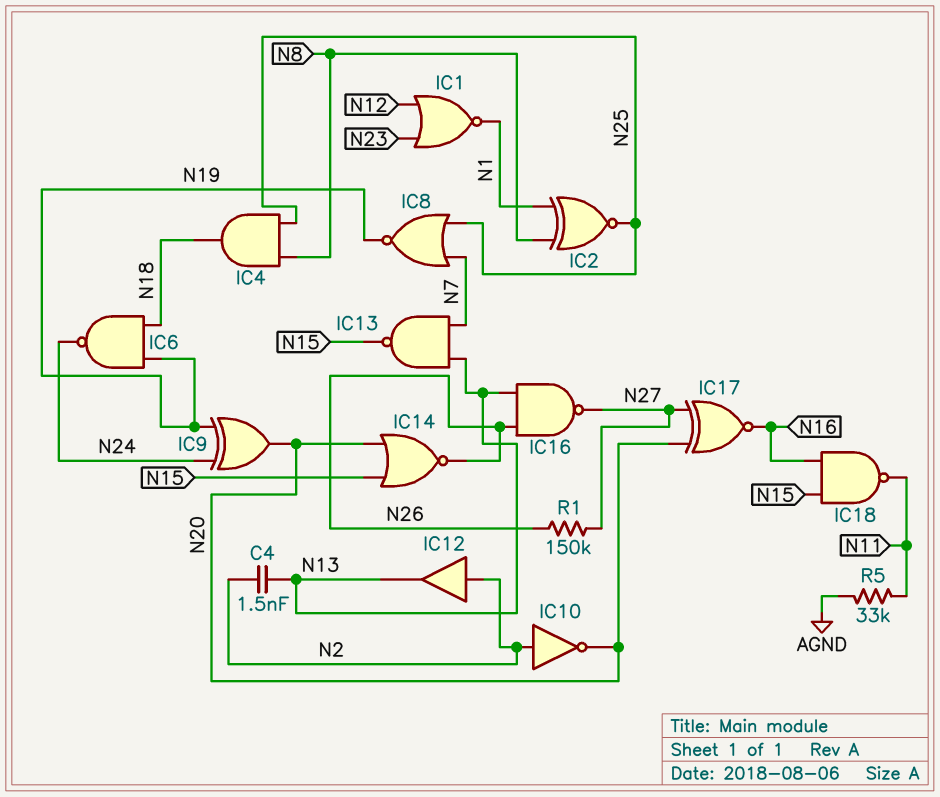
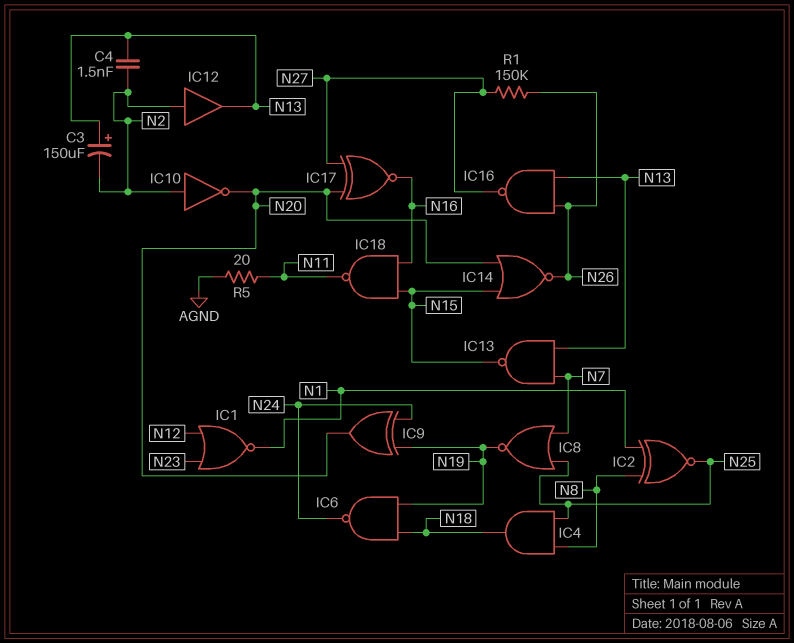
C3: none -> 150uF (plus N13, minus N2)
R5: 33k (AGND, N11) -> 20 (AGND, N11)

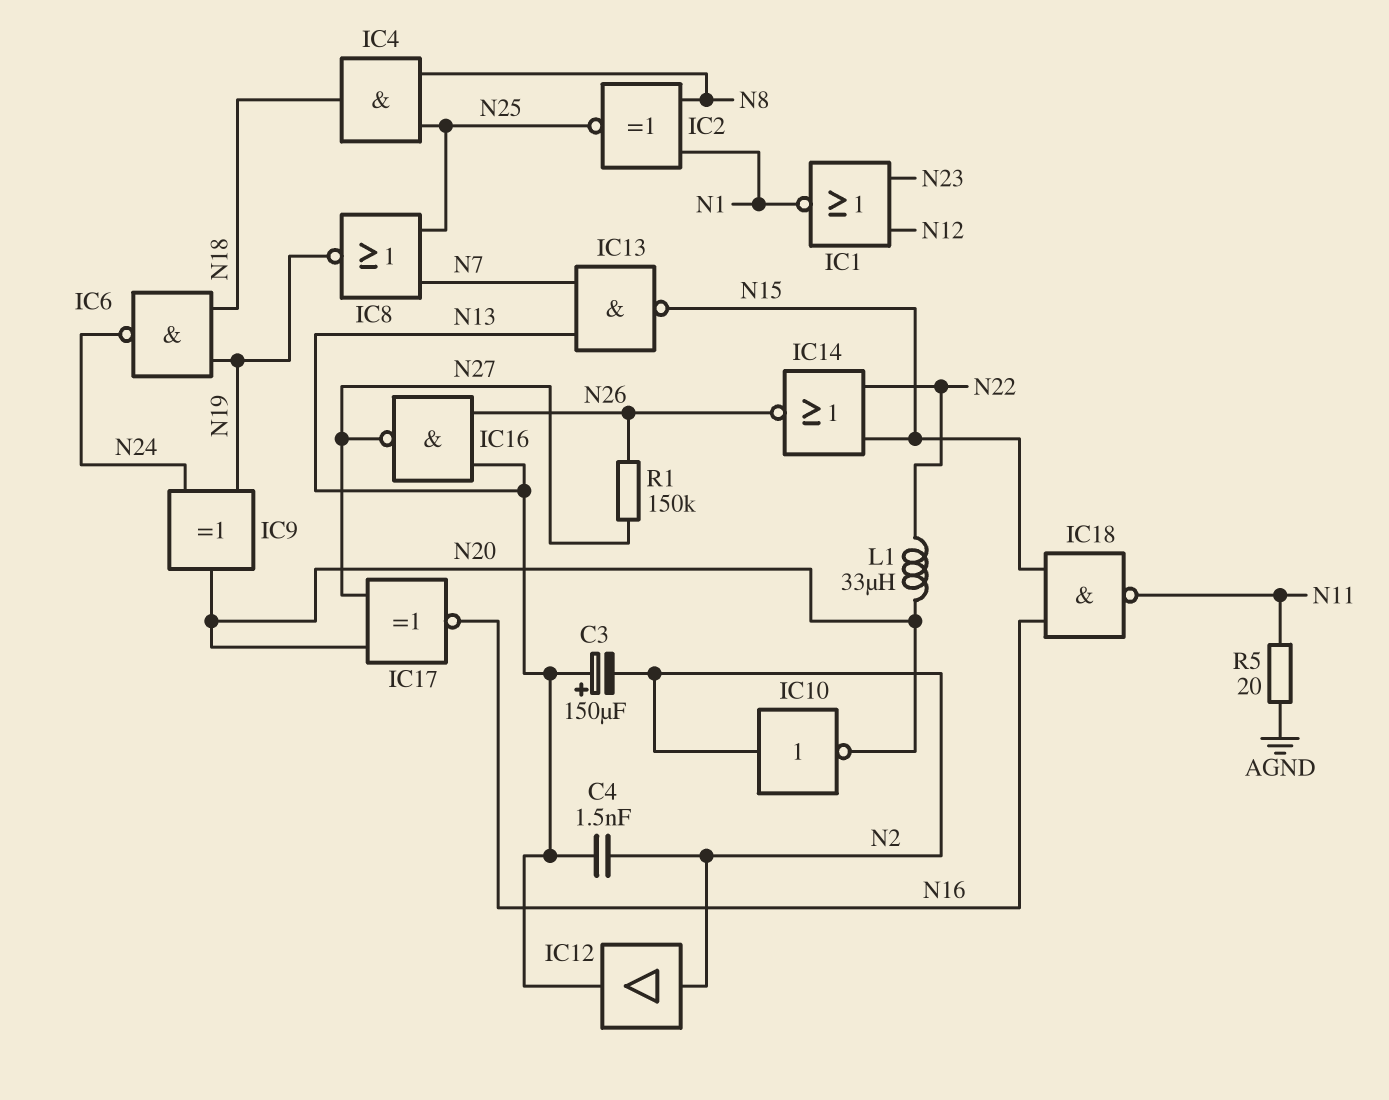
IC14: NOR (in N15, in N20, out N26) -> NOR (in N15, in N22, out N26)
L1: none -> 33uH (N20, N22)

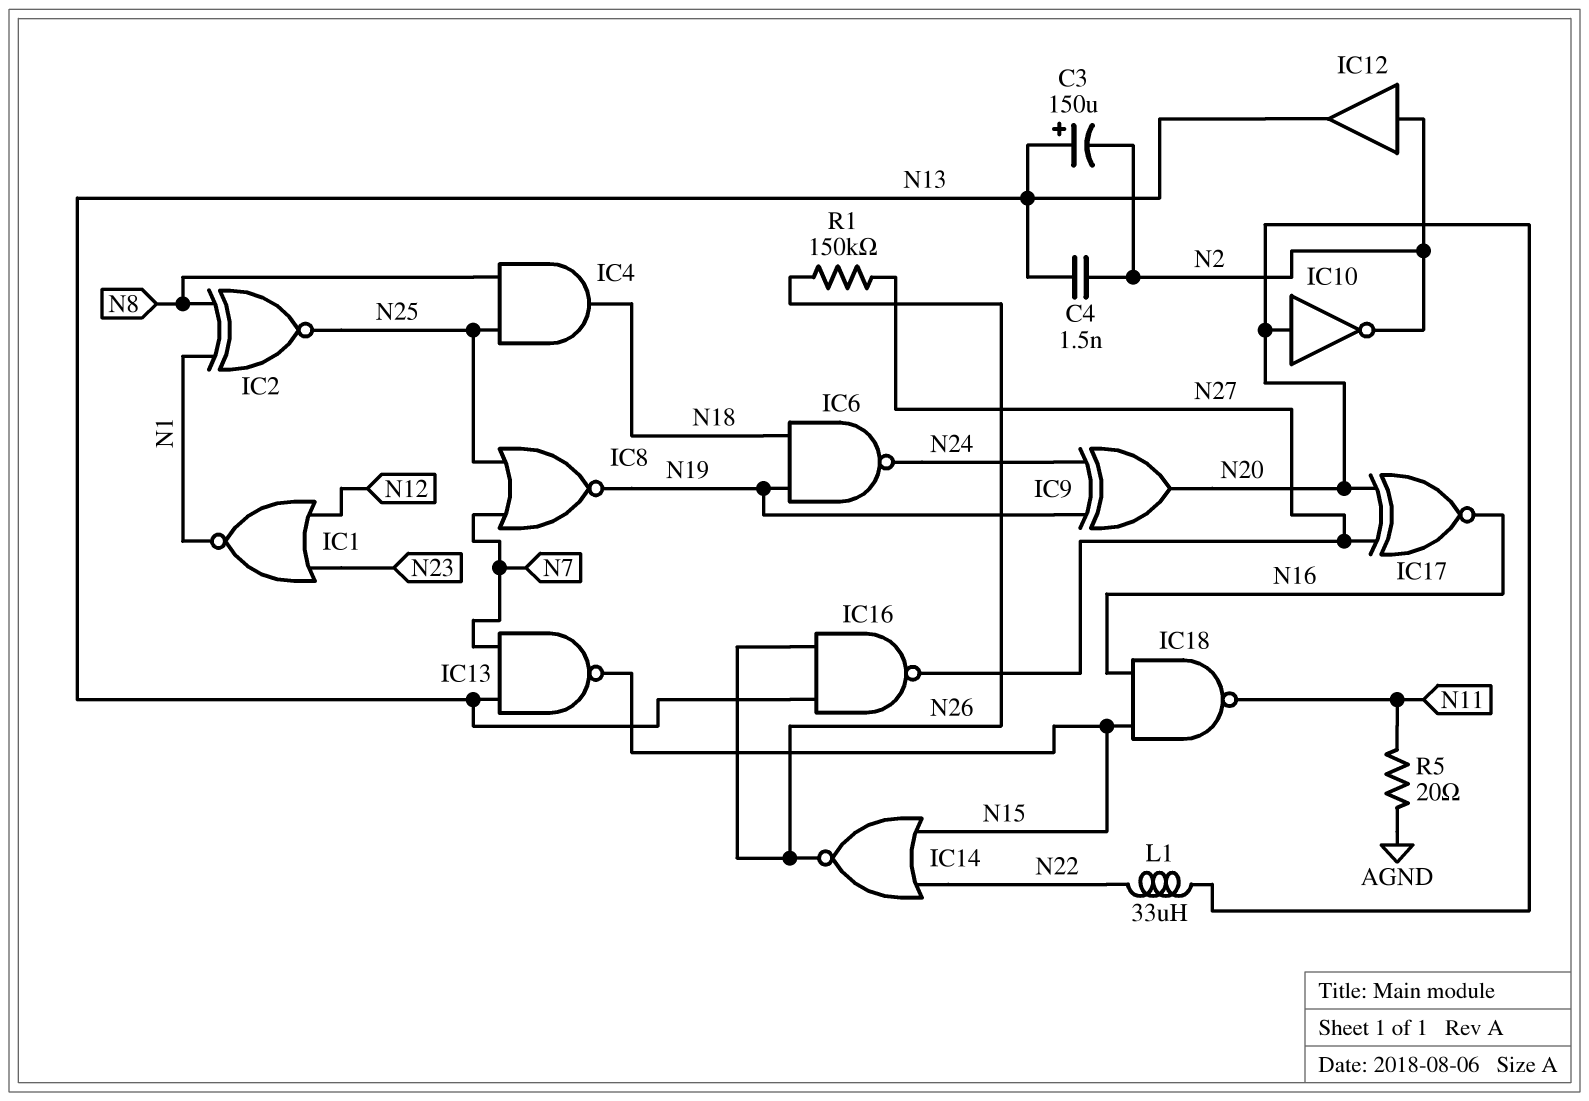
IC10: NOT (in N2, out N20) -> NOT (in N20, out N2)

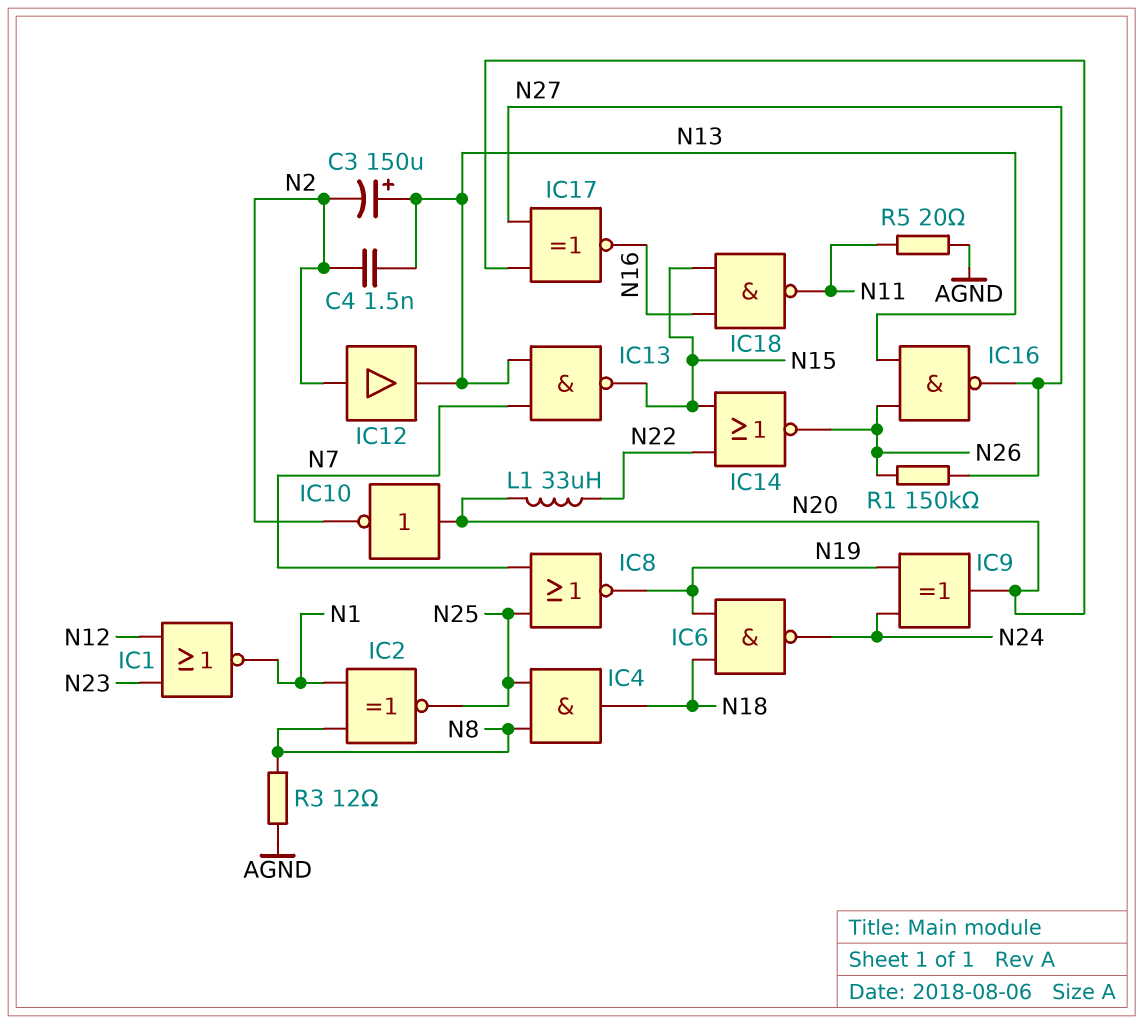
R3: none -> 12 (AGND, N8)

